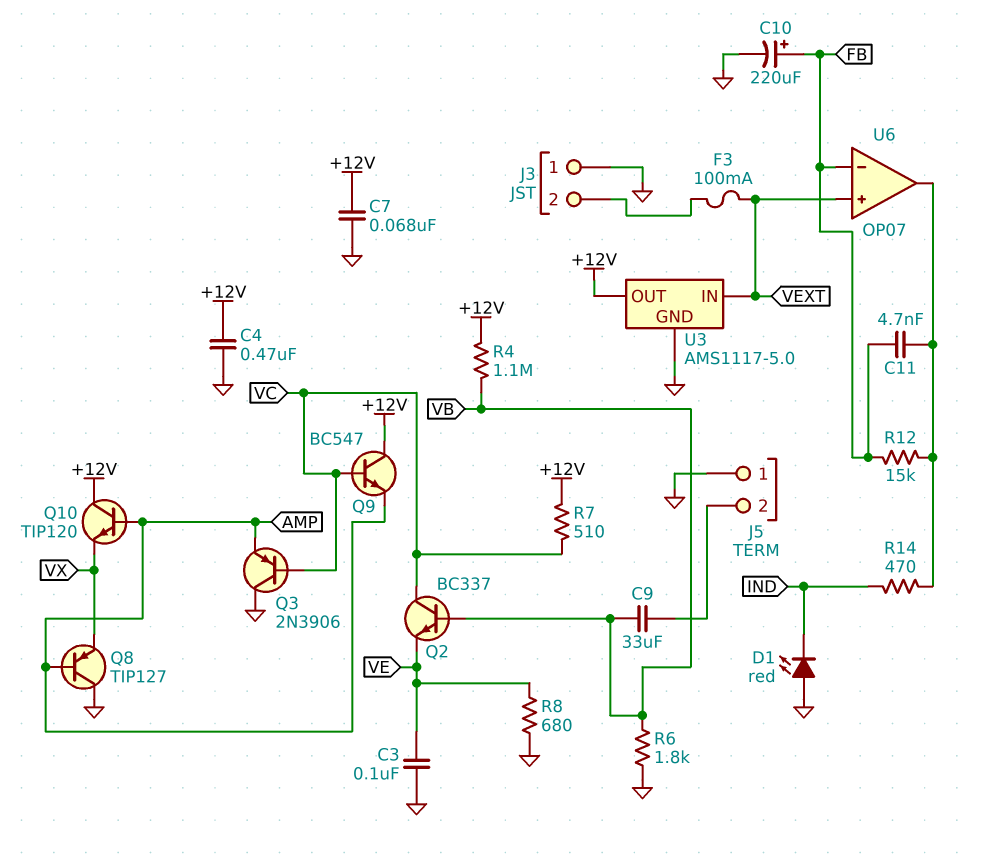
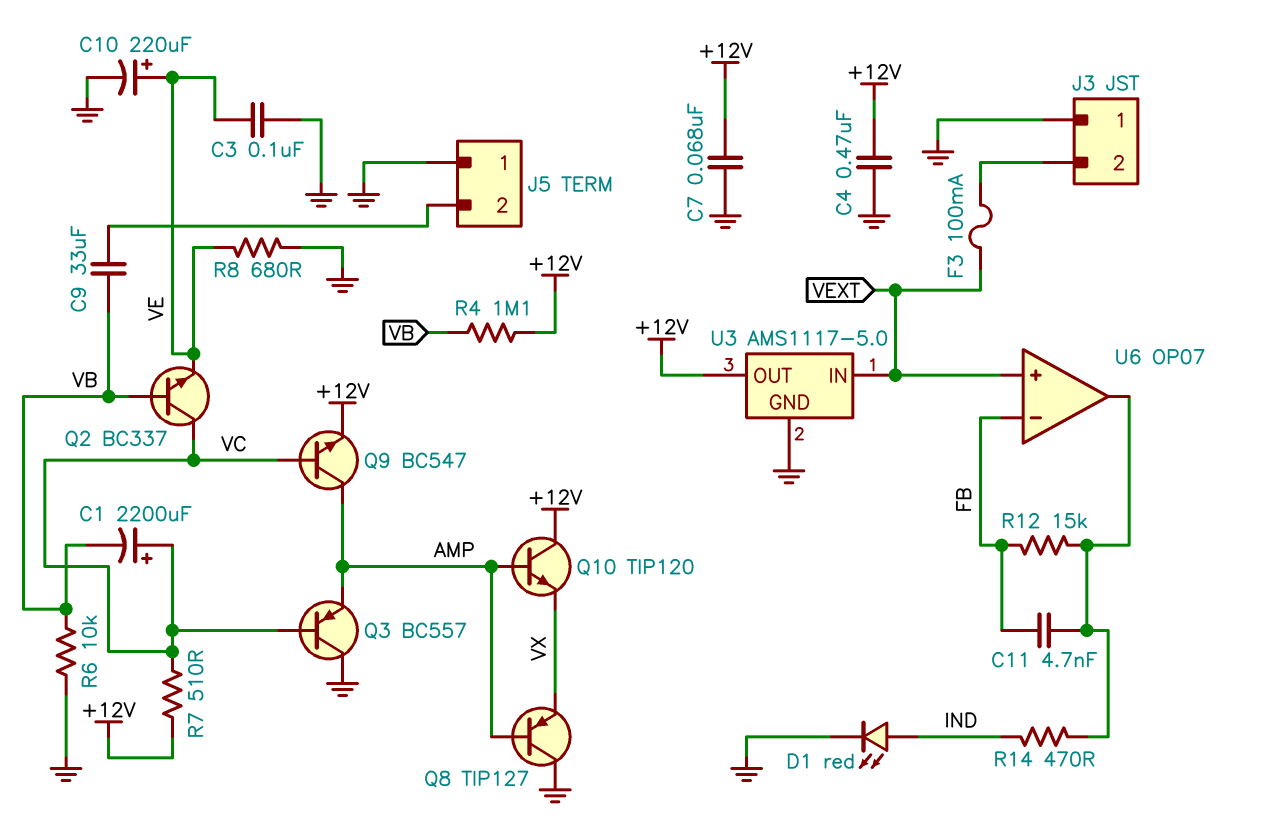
C1: none -> 2200uF (plus VC, minus VB)
C10: 220uF (plus FB, minus GND) -> 220uF (plus VE, minus GND)
D1: LED red (A GND, K IND) -> LED red (A IND, K GND)
Q3: PNP 2N3906 (B VC, C GND, E AMP) -> PNP BC557 (B VC, C GND, E AMP)
Q9: NPN BC547 (B VC, C +12V, E AMP) -> NPN BC547 (B VC, C AMP, E +12V)
R6: 1.8k (GND, VB) -> 10k (GND, VB)

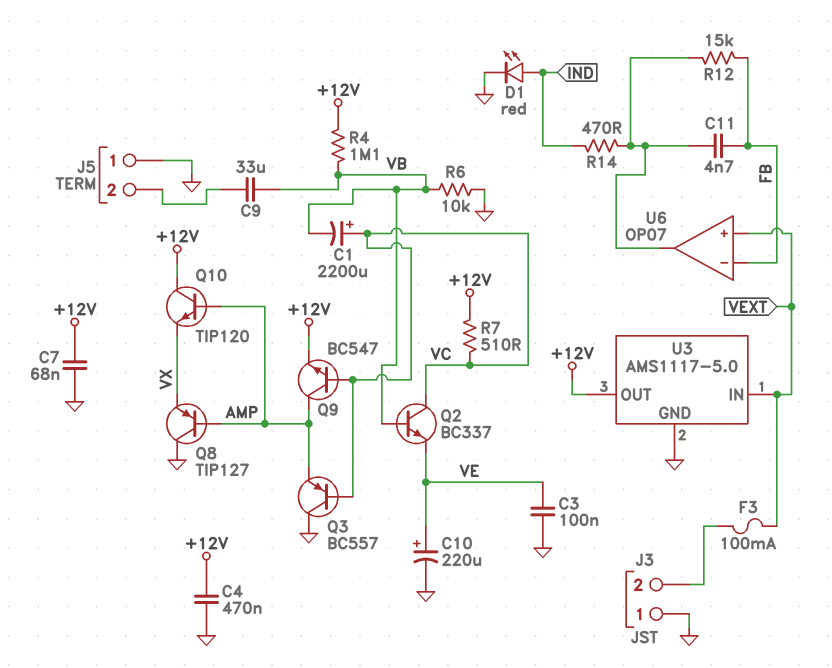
R8: 680 (GND, VE) -> none

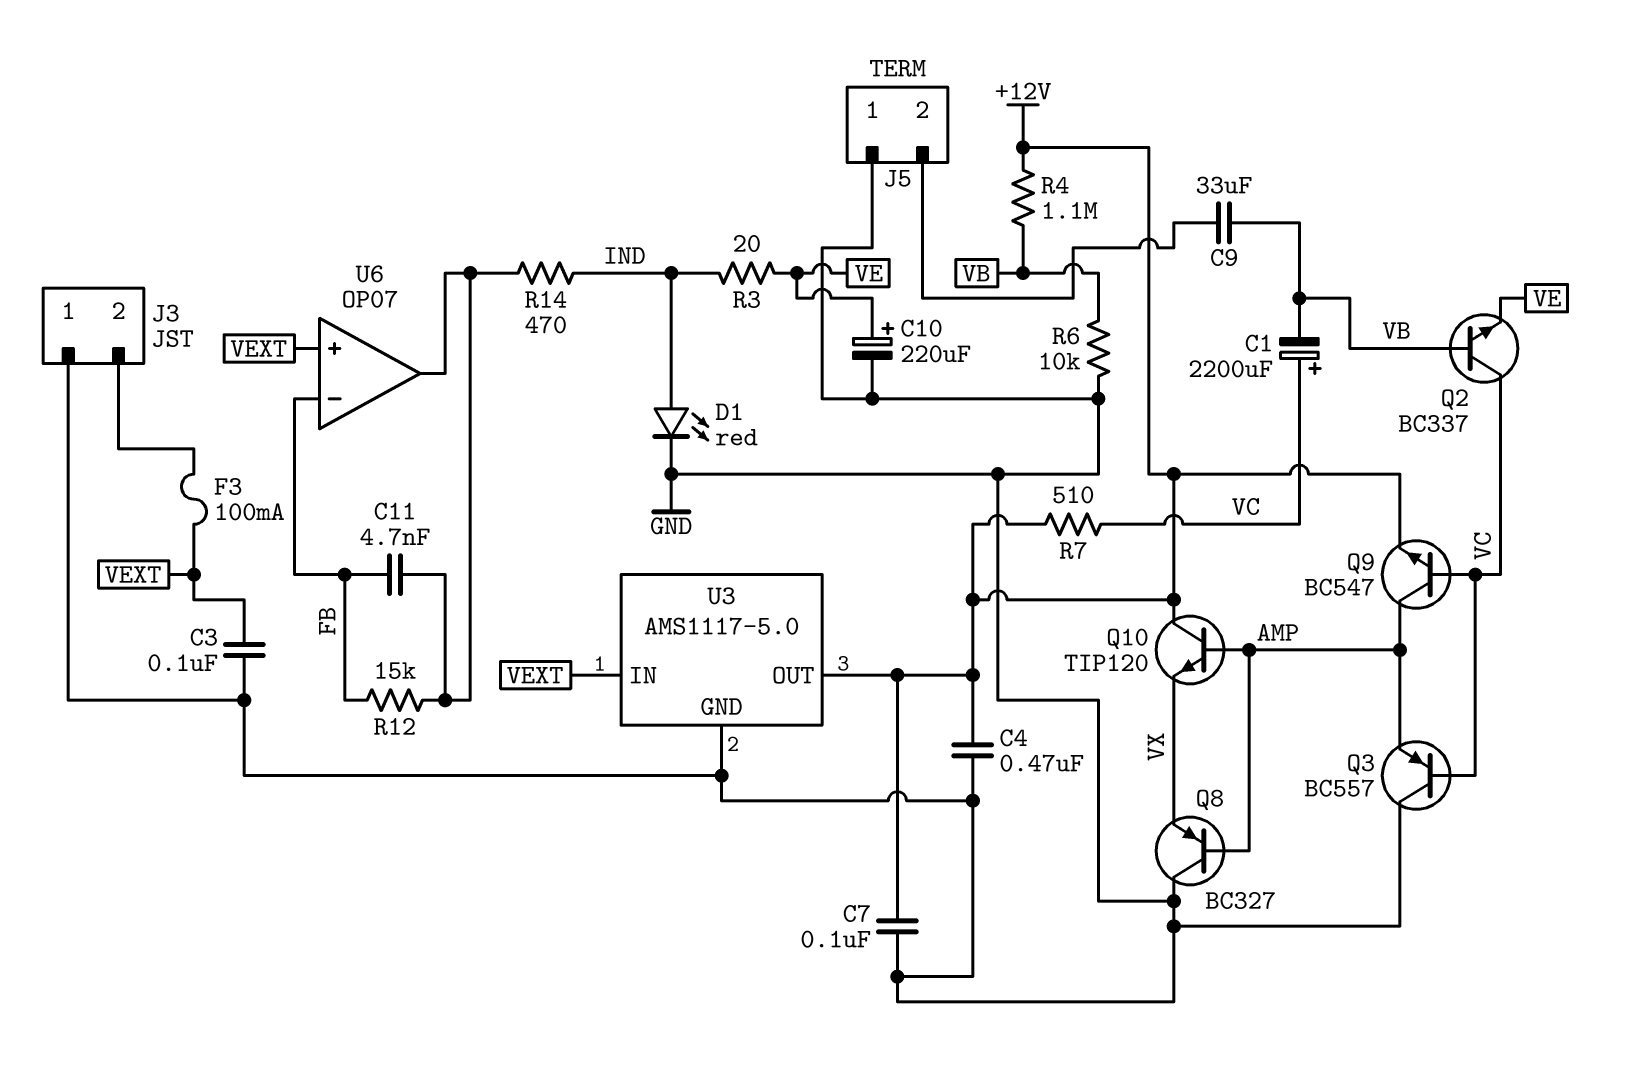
C3: 100nF (GND, VE) -> 100nF (GND, VEXT)
C7: 68nF (+12V, GND) -> 100nF (+12V, GND)
Q8: PNP TIP127 (B AMP, C GND, E VX) -> PNP BC327 (B AMP, C GND, E VX)
R3: none -> 20 (IND, VE)

